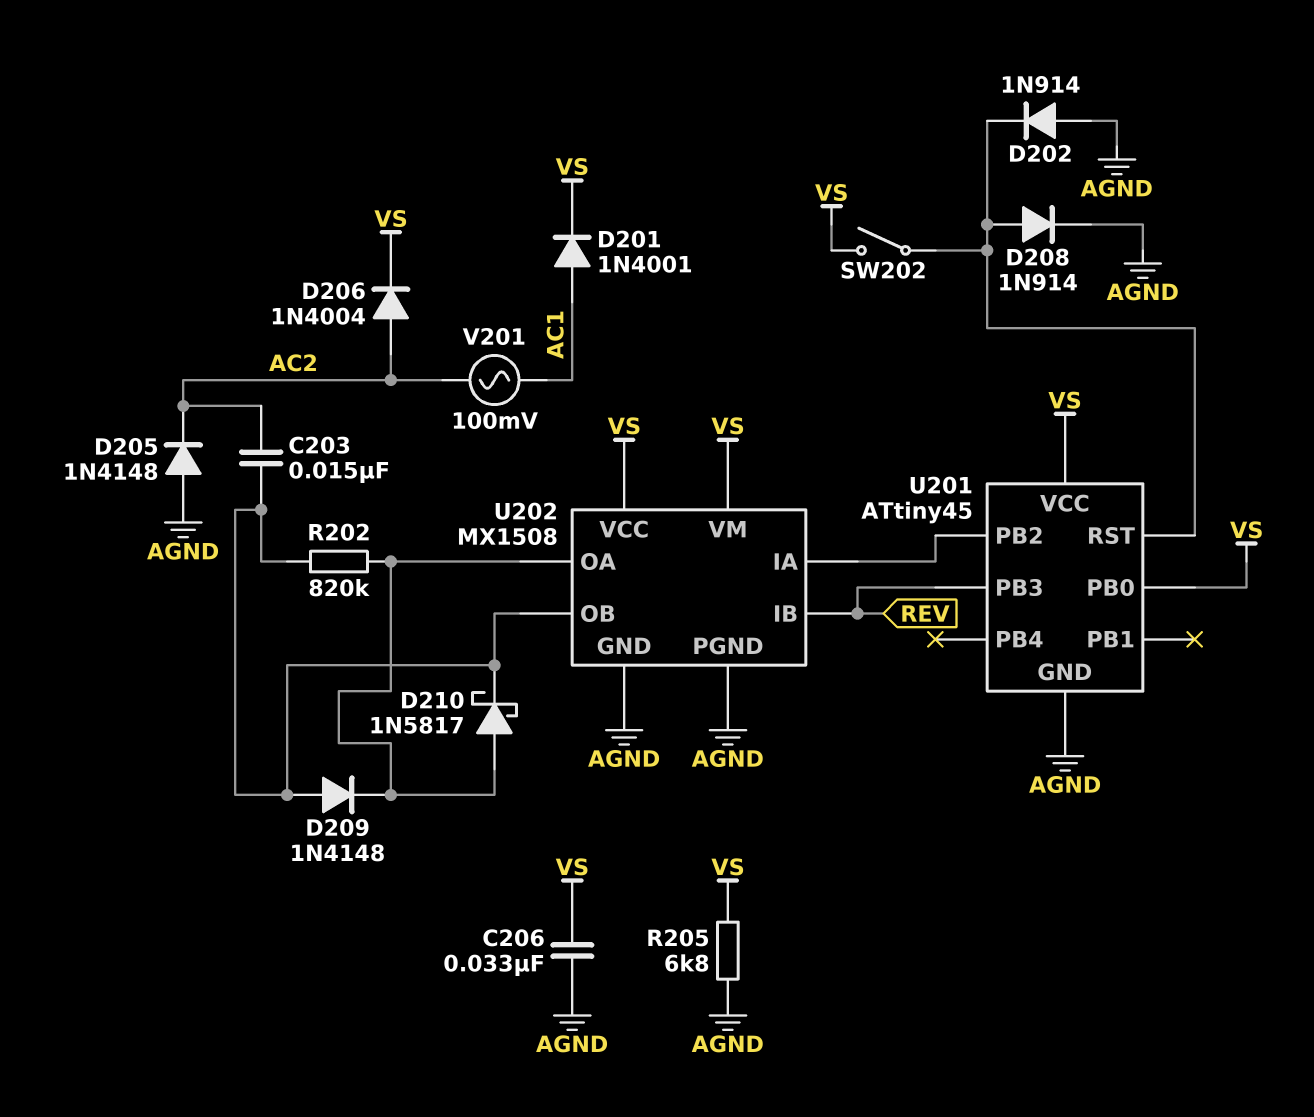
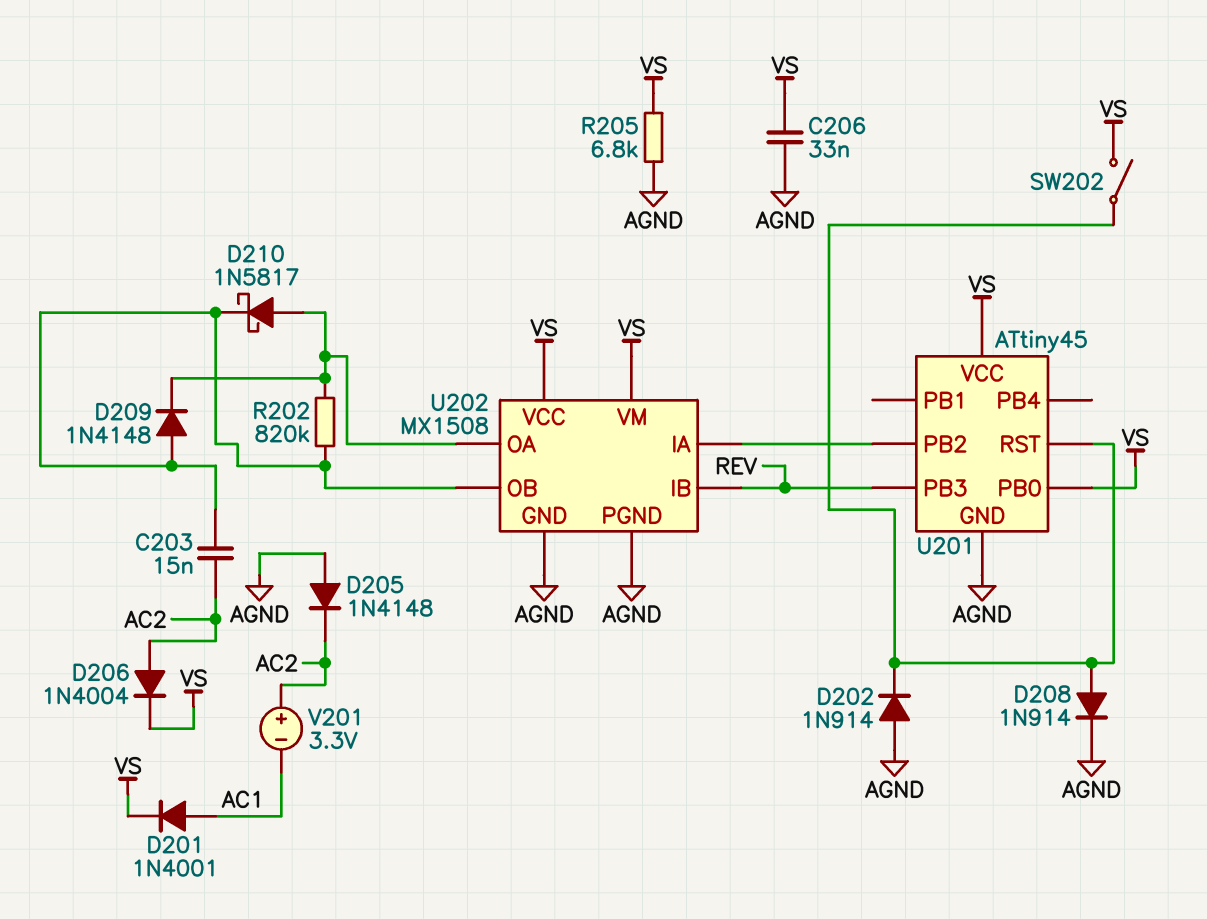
V201: AC 100mV (AC1, AC2) -> 3.3V (plus AC2, minus AC1)

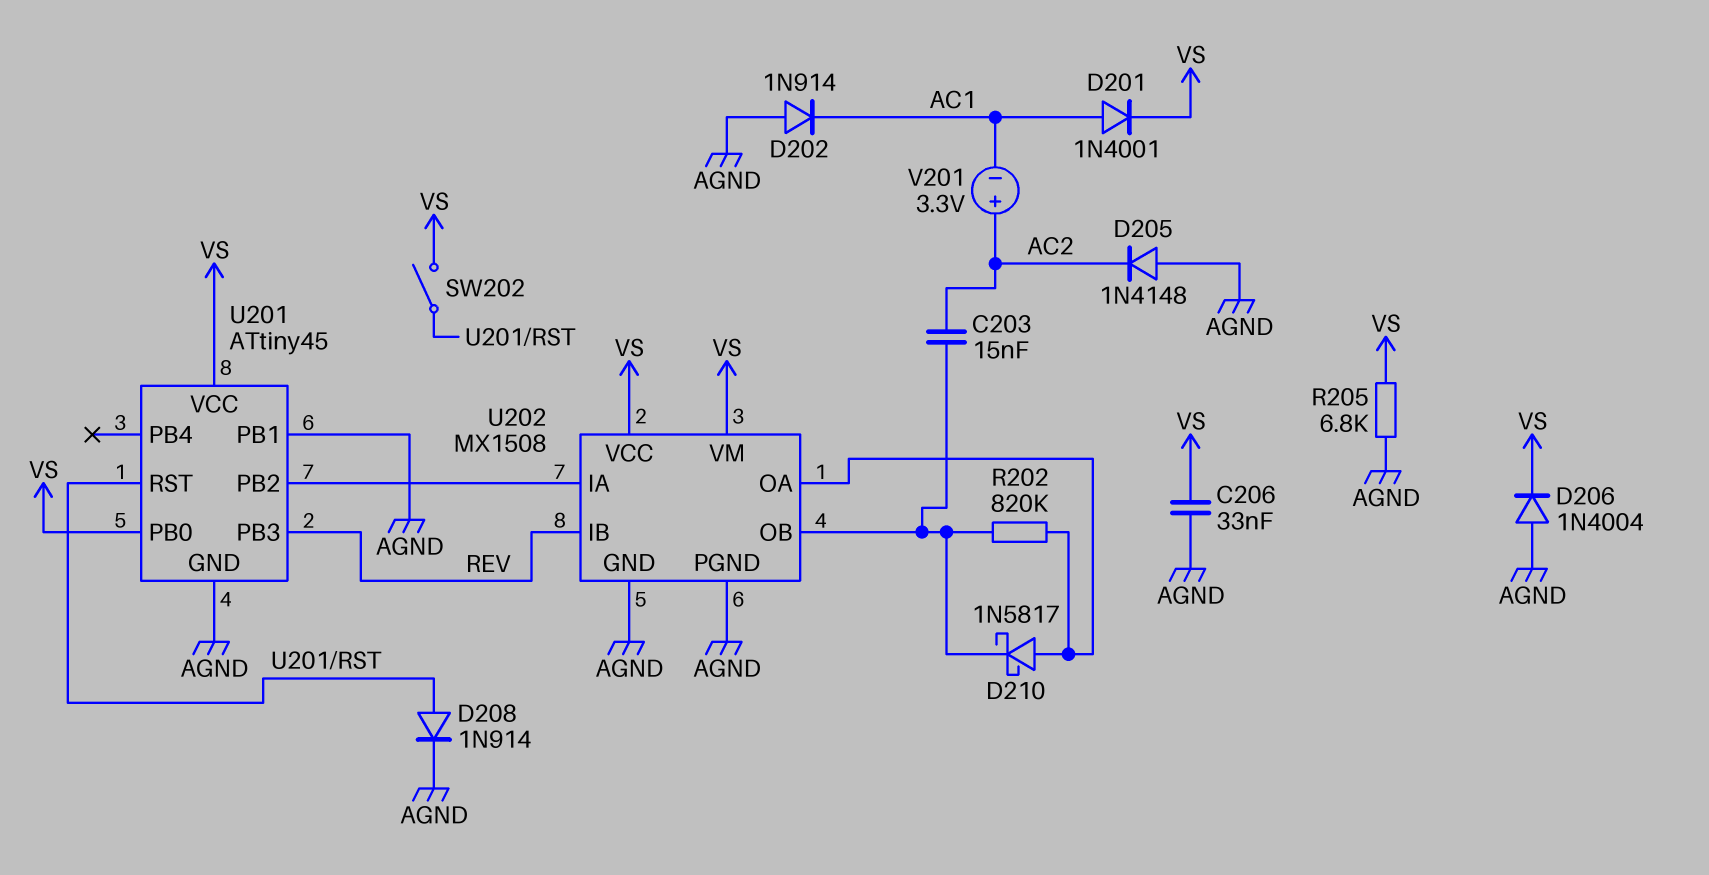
D202: diode 1N914 (A AGND, K U201/RST) -> diode 1N914 (A AGND, K AC1)
D206: diode 1N4004 (A AC2, K VS) -> diode 1N4004 (A AGND, K VS)
D209: diode 1N4148 (A U202/OB, K U202/OA) -> none
U201 pin PB1: none -> AGND

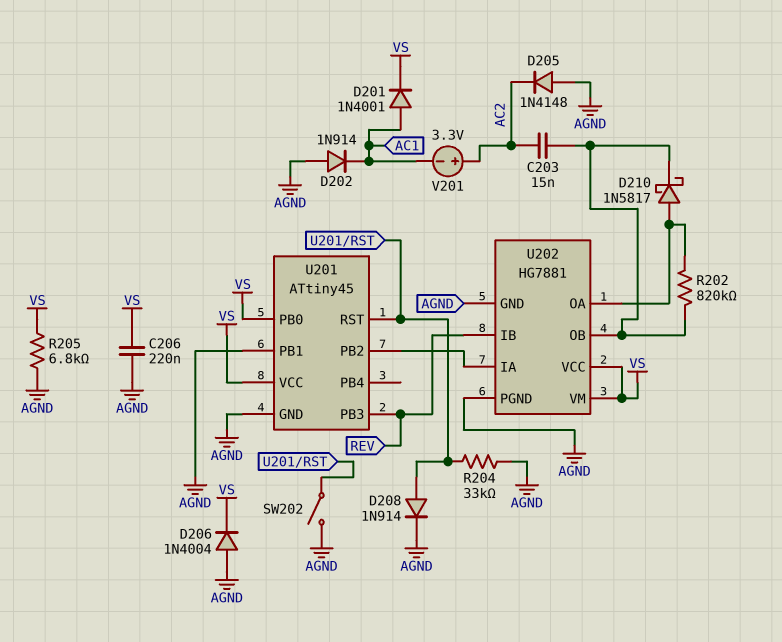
C206: 33nF (AGND, VS) -> 220nF (AGND, VS)
R204: none -> 33k (AGND, U201/RST)
SW202: switch (U201/RST, VS) -> switch (AGND, U201/RST)
U202: MX1508 -> HG7881

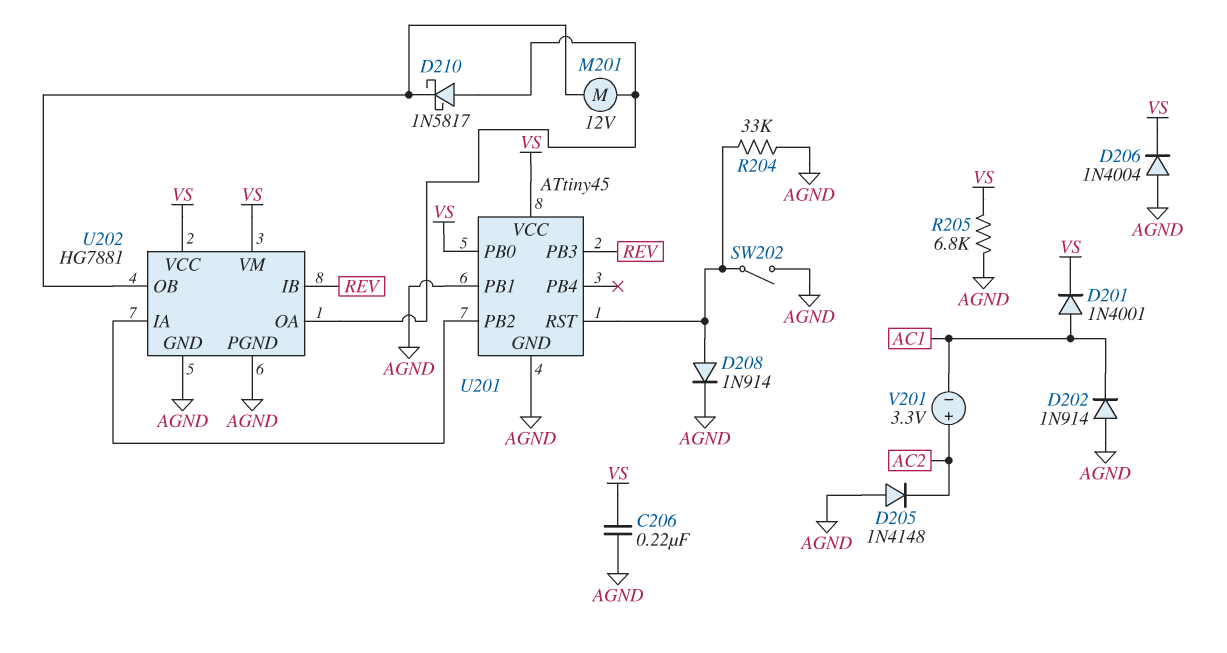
C203: 15nF (AC2, U202/OB) -> none
M201: none -> motor 12V (U202/OA, U202/OB)
R202: 820k (U202/OA, U202/OB) -> none

